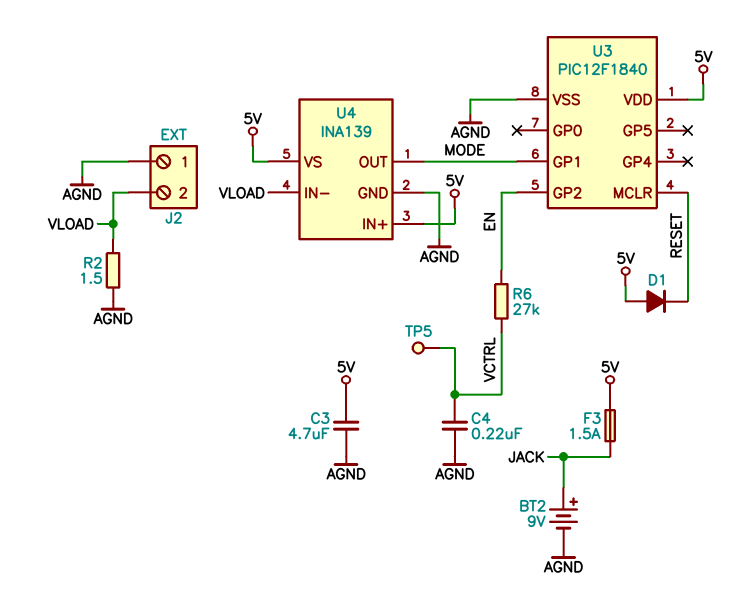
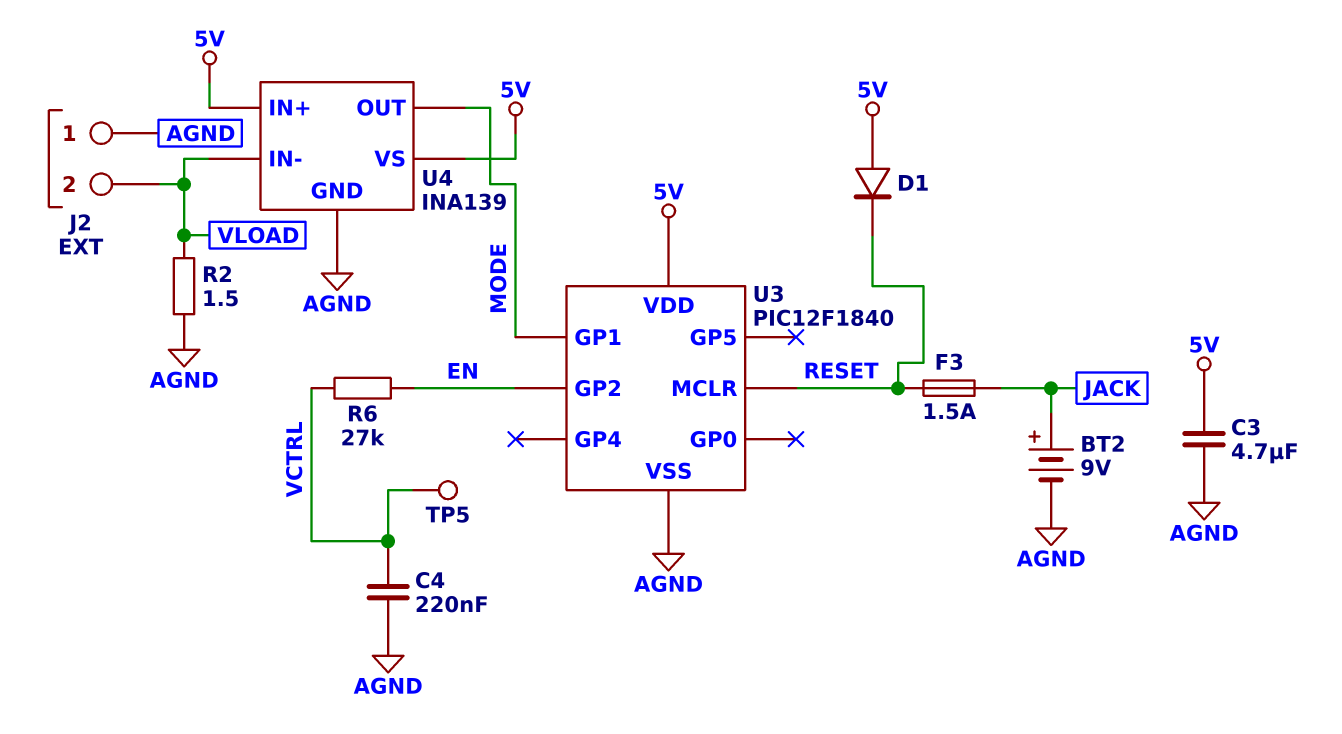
F3: 1.5A (5V, JACK) -> 1.5A (JACK, RESET)

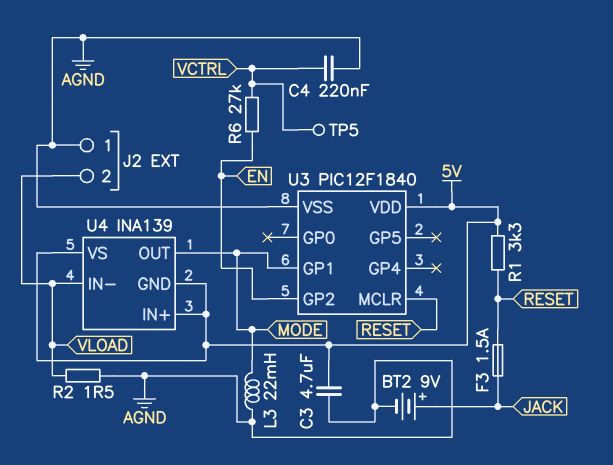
D1: diode (A 5V, K RESET) -> none
L3: none -> 22mH (AGND, MODE)
R1: none -> 3.3k (5V, RESET)
U4 pin GND: AGND -> 5V

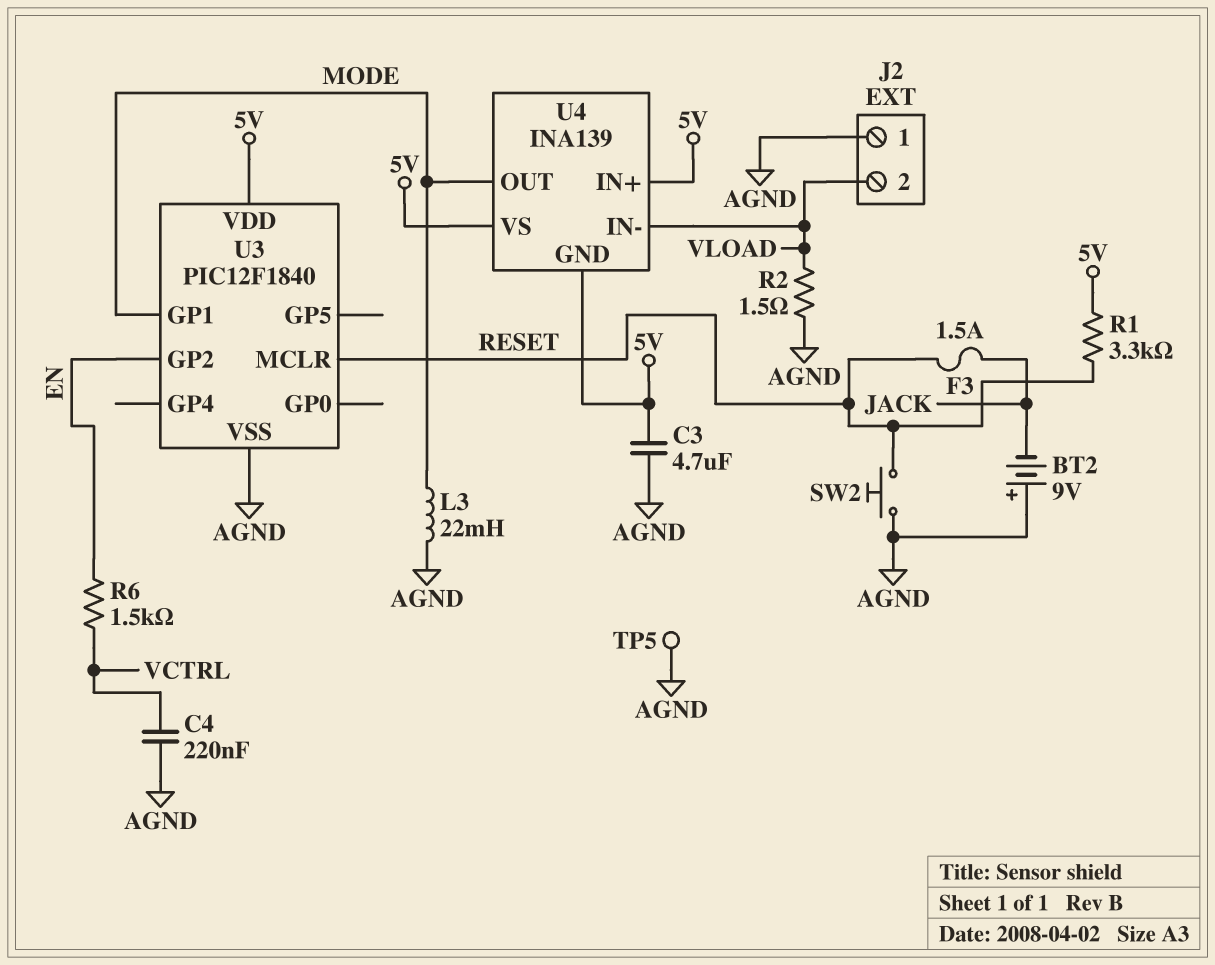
BT2: 9V (plus JACK, minus AGND) -> 9V (plus AGND, minus JACK)
R6: 27k (EN, VCTRL) -> 1.5k (EN, VCTRL)
SW2: none -> button (AGND, RESET)
TP5: test point (VCTRL) -> test point (AGND)

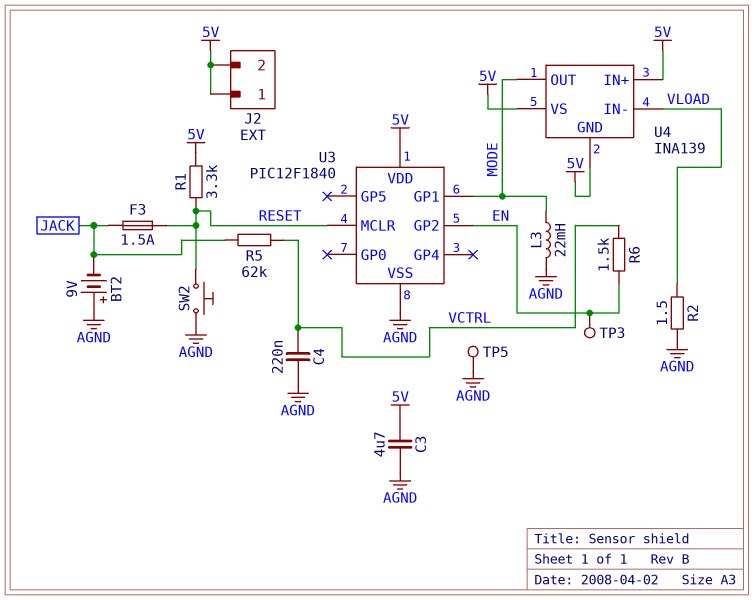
J2 pin 1: AGND -> 5V
J2 pin 2: VLOAD -> 5V
R5: none -> 62k (JACK, VCTRL)
TP3: none -> test point (EN)

